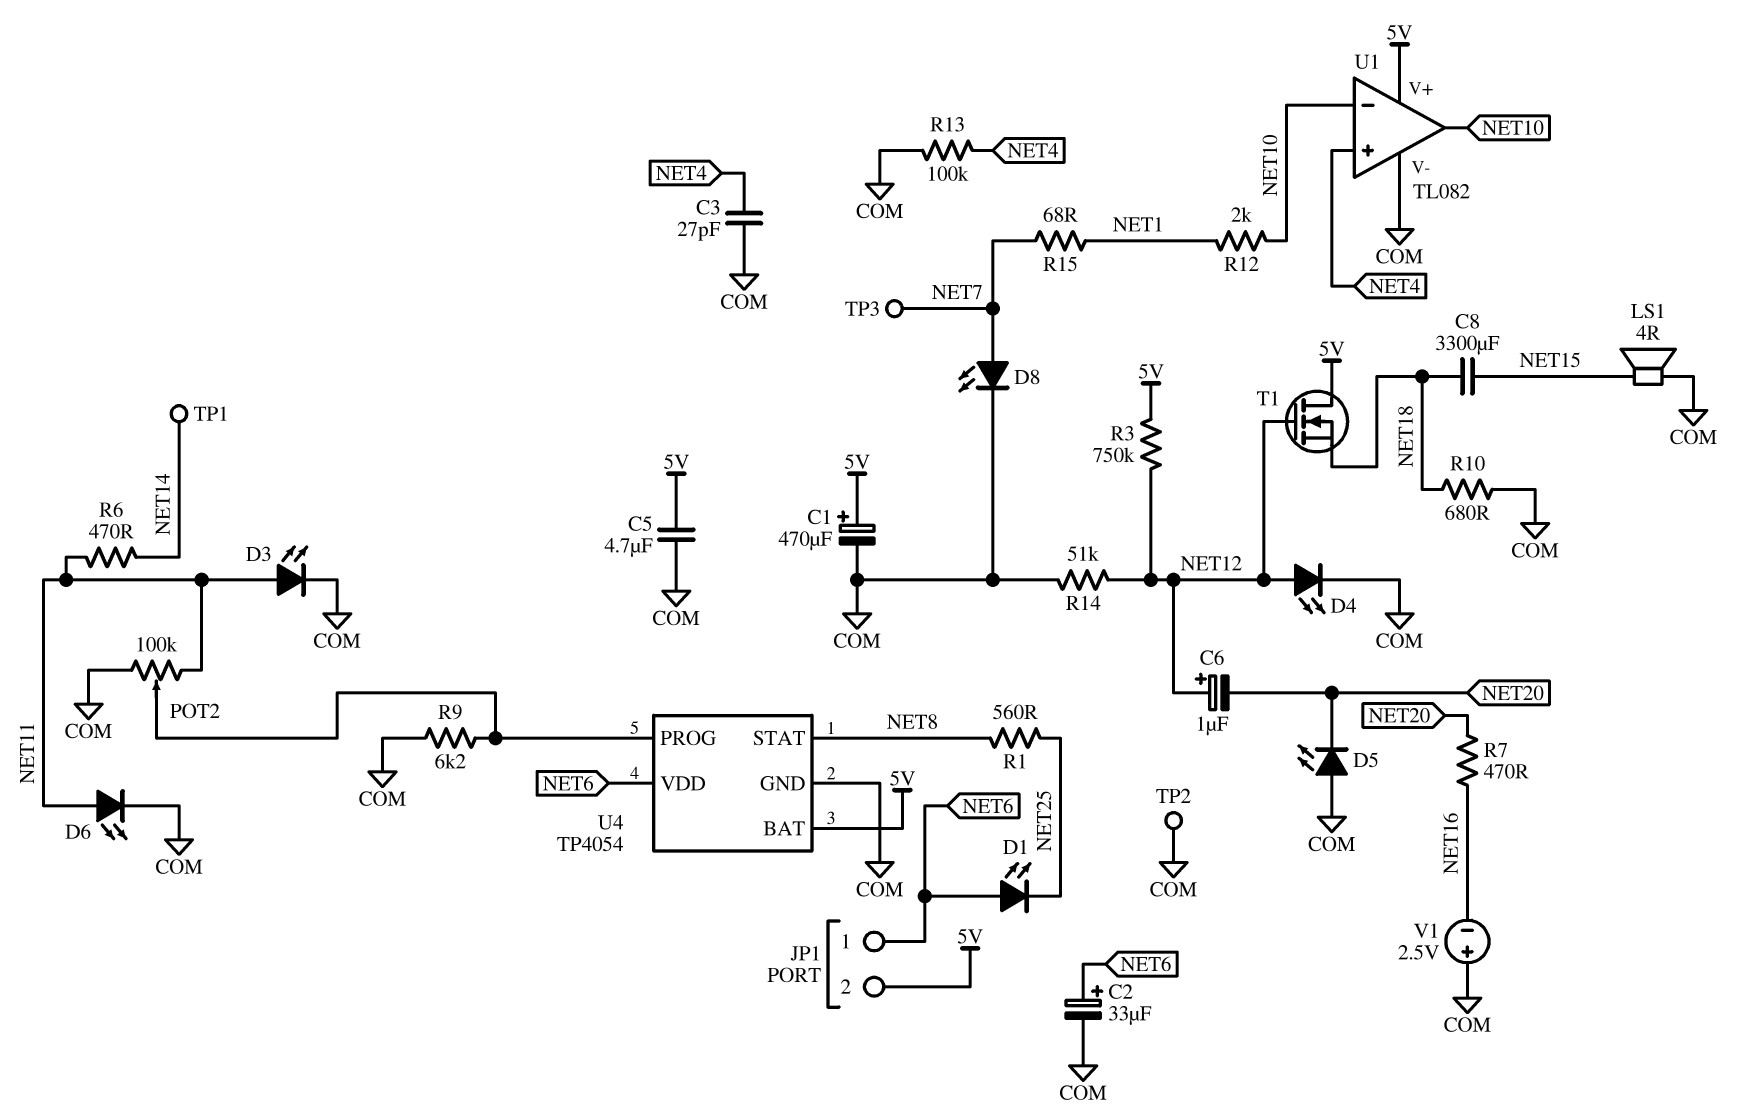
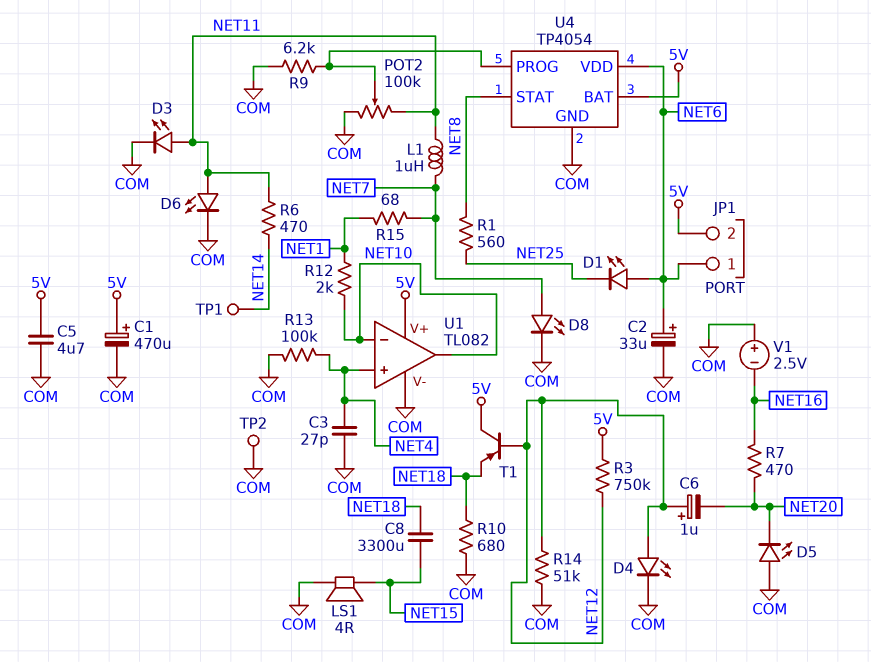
L1: none -> 1uH (NET7, NET11)
T1: NMOS (G NET12, D 5V, S NET18) -> PNP (B NET12, C 5V, E NET18)
TP3: test point (NET7) -> none

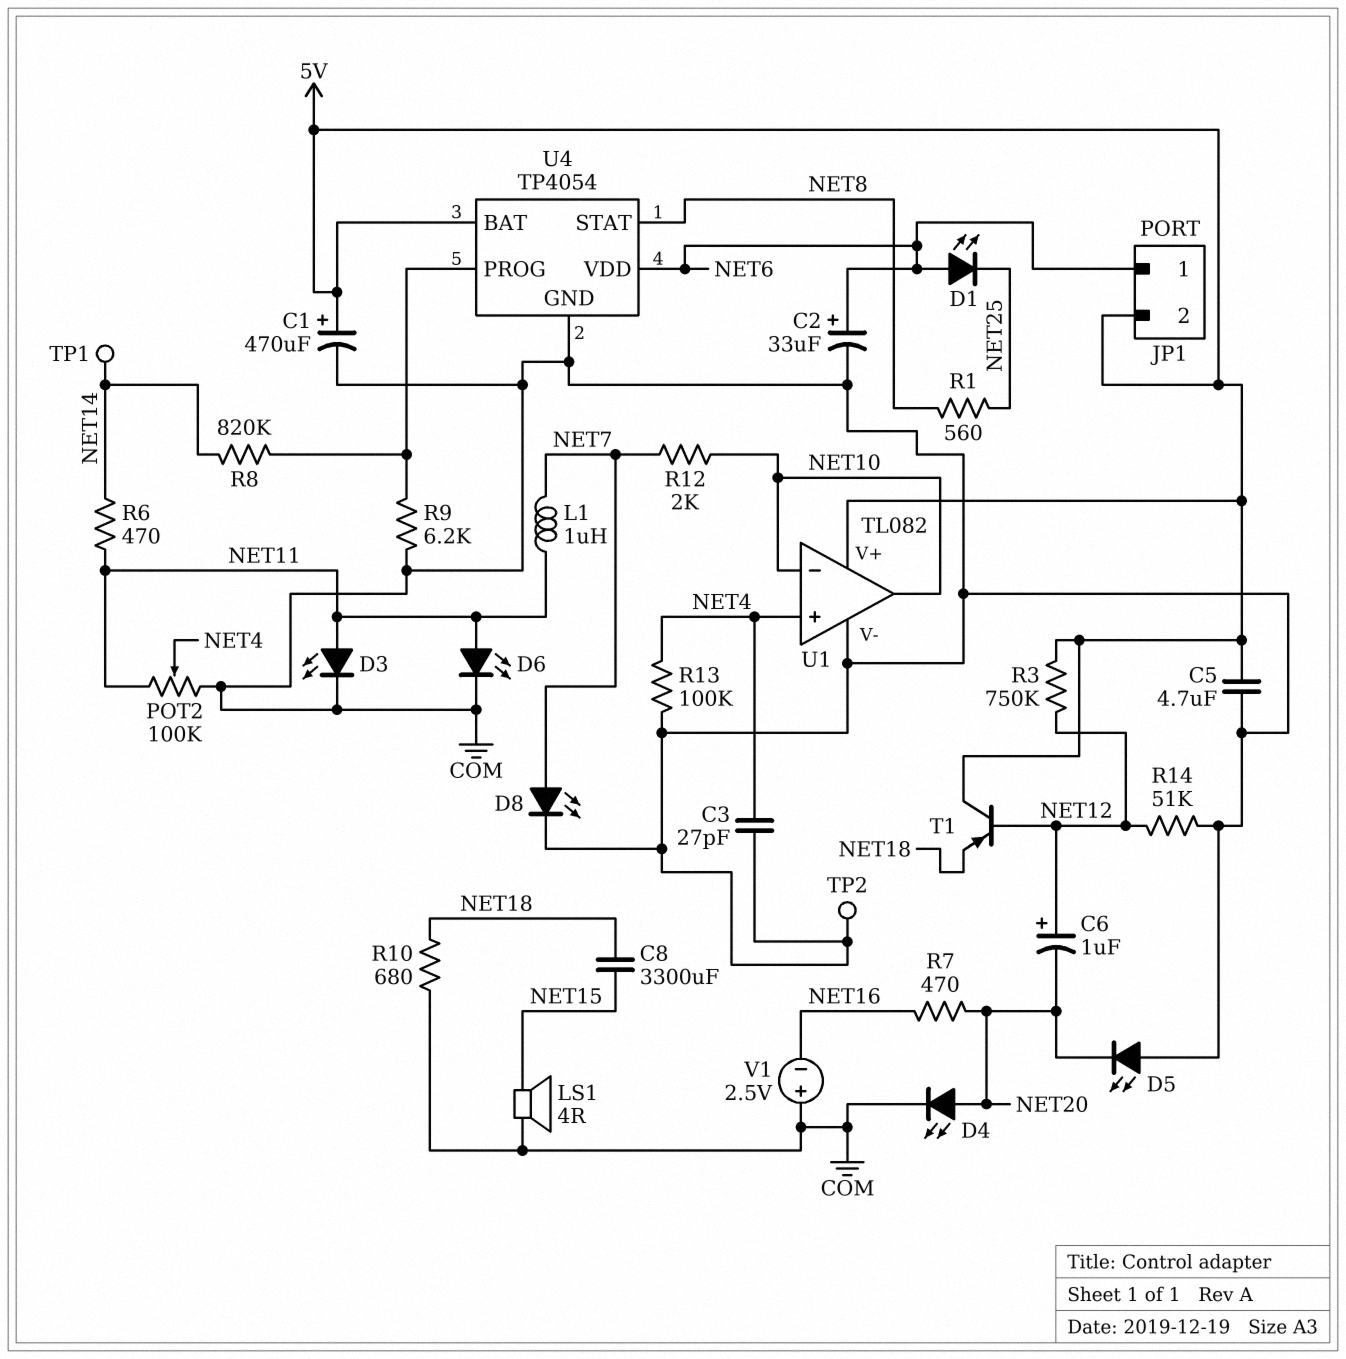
D4: LED (A NET12, K COM) -> LED (A NET20, K COM)
POT2: 100k (COM, NET11, wiper U4/PROG) -> 100k (COM, NET11, wiper NET4)
R8: none -> 820k (NET14, U4/PROG)
R12: 2k (NET1, NET10) -> 2k (NET7, NET10)
R15: 68 (NET1, NET7) -> none

